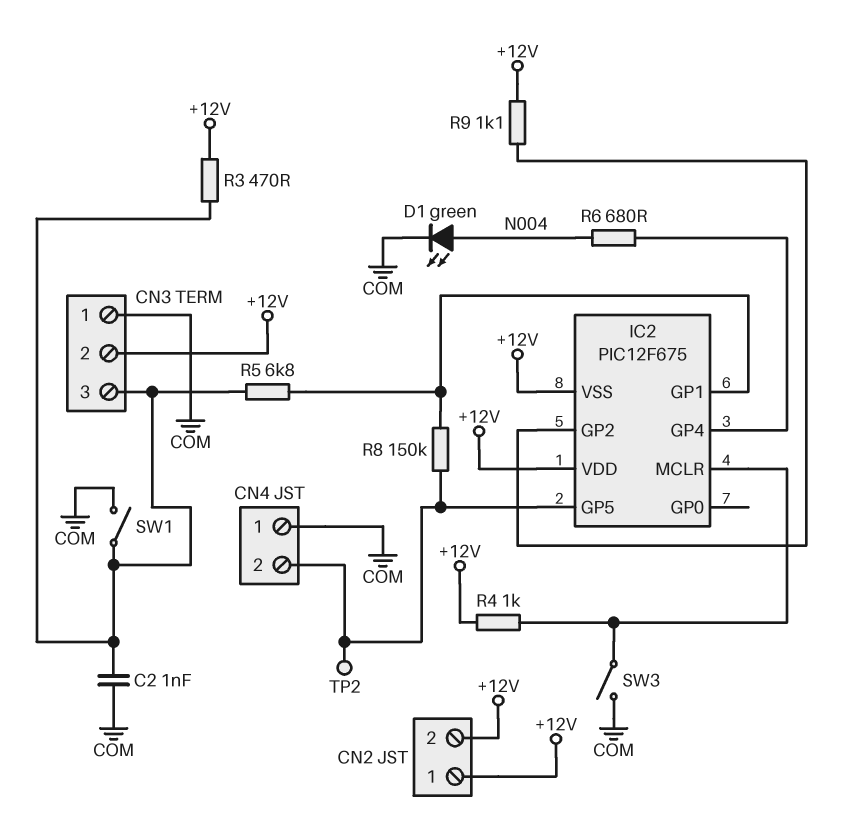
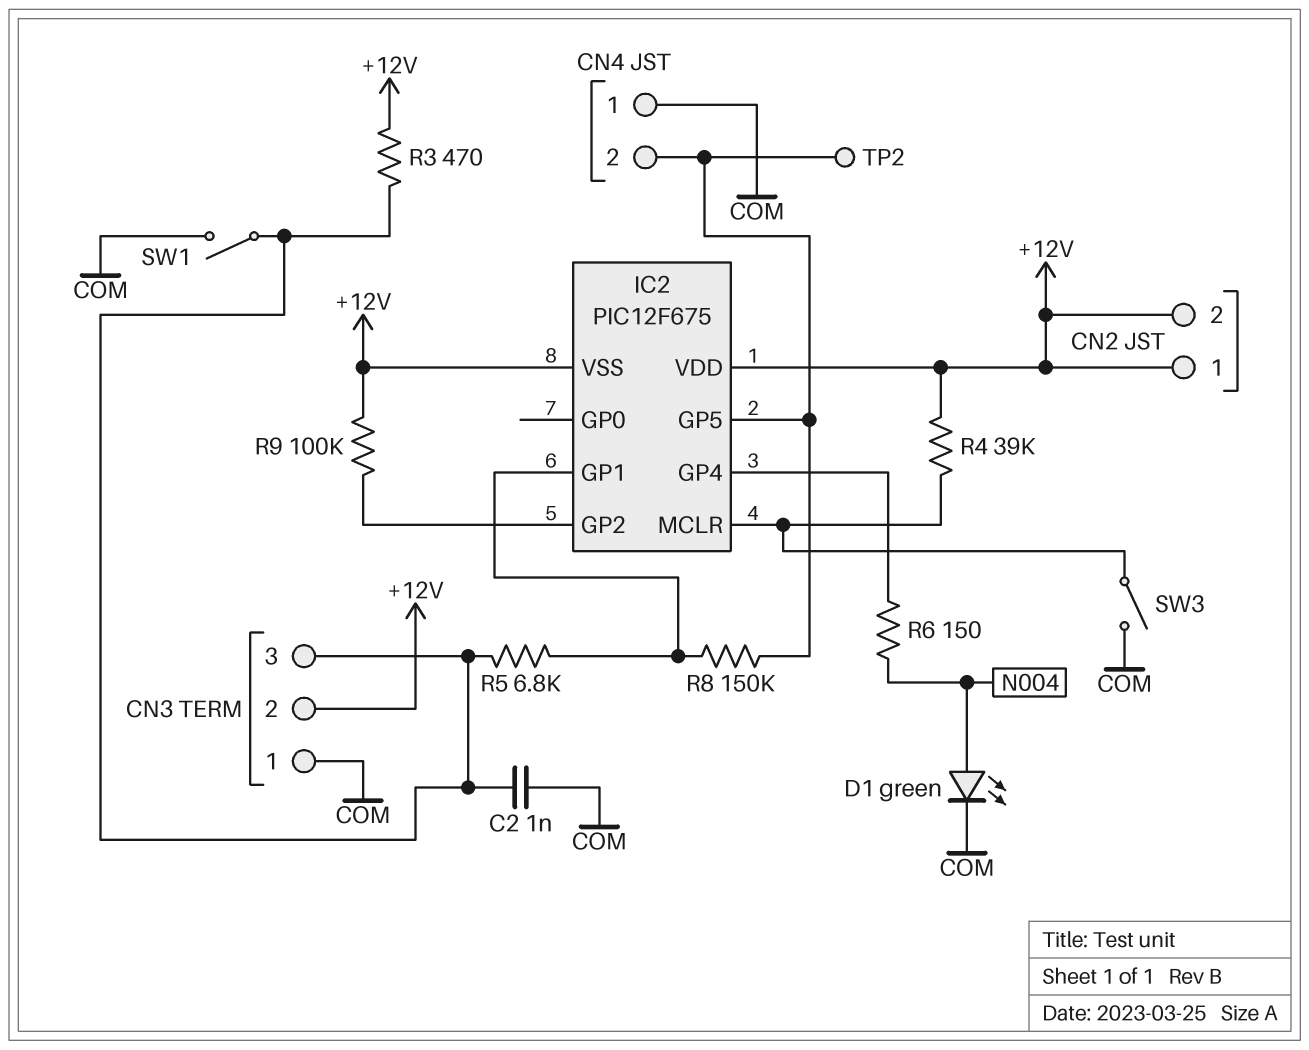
R4: 1k (+12V, IC2/MCLR) -> 39k (+12V, IC2/MCLR)
R6: 680 (IC2/GP4, N004) -> 150 (IC2/GP4, N004)
R9: 1.1k (+12V, IC2/GP2) -> 100k (+12V, IC2/GP2)

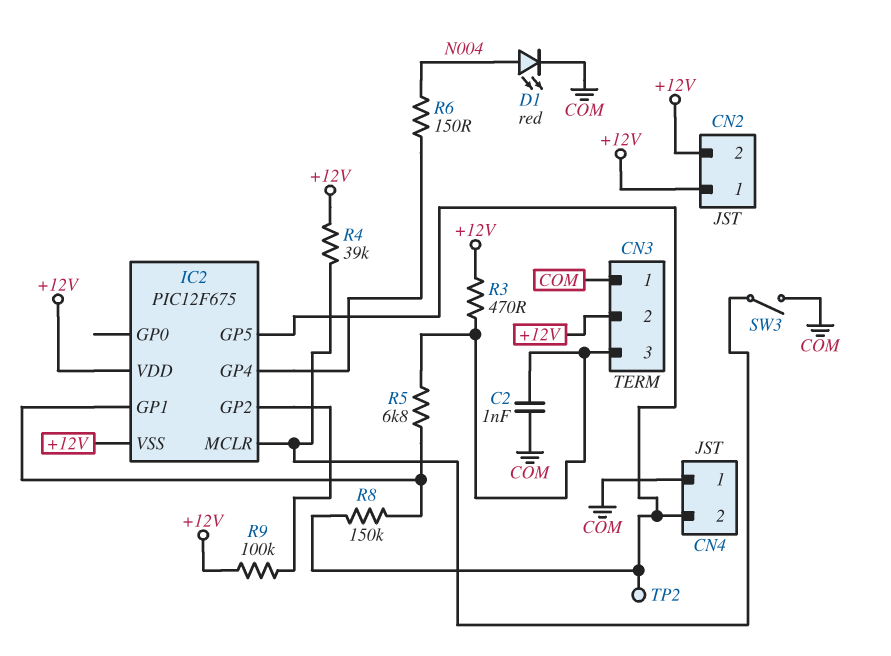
D1: LED green (A N004, K COM) -> LED red (A N004, K COM)
SW1: switch (CN3/3, COM) -> none

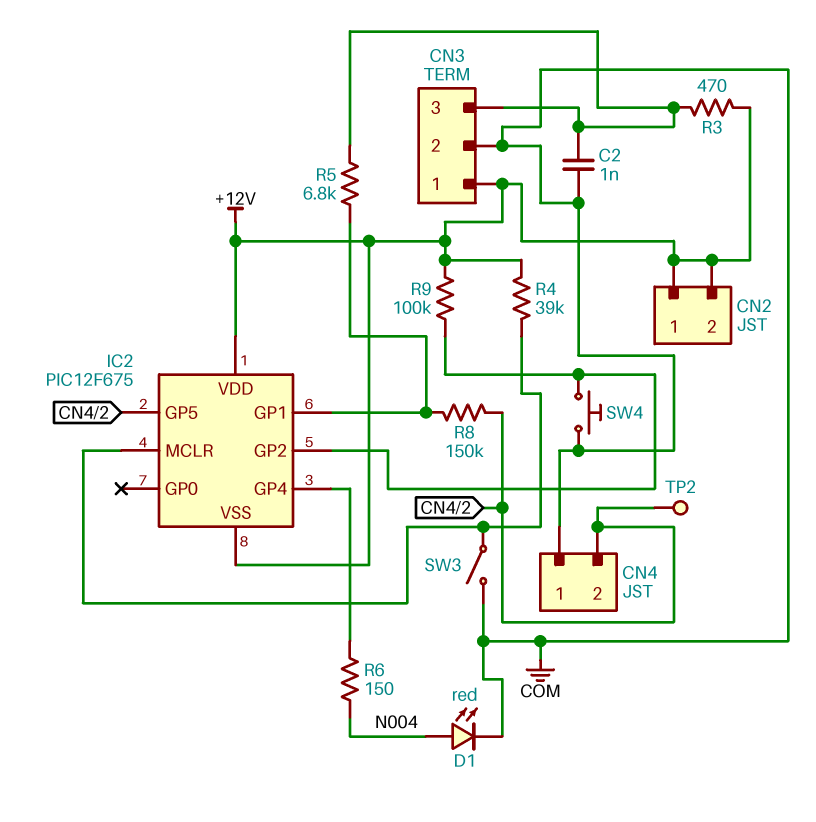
CN3 pin 1: COM -> +12V
CN3 pin 2: +12V -> COM
SW4: none -> button (COM, IC2/GP2)

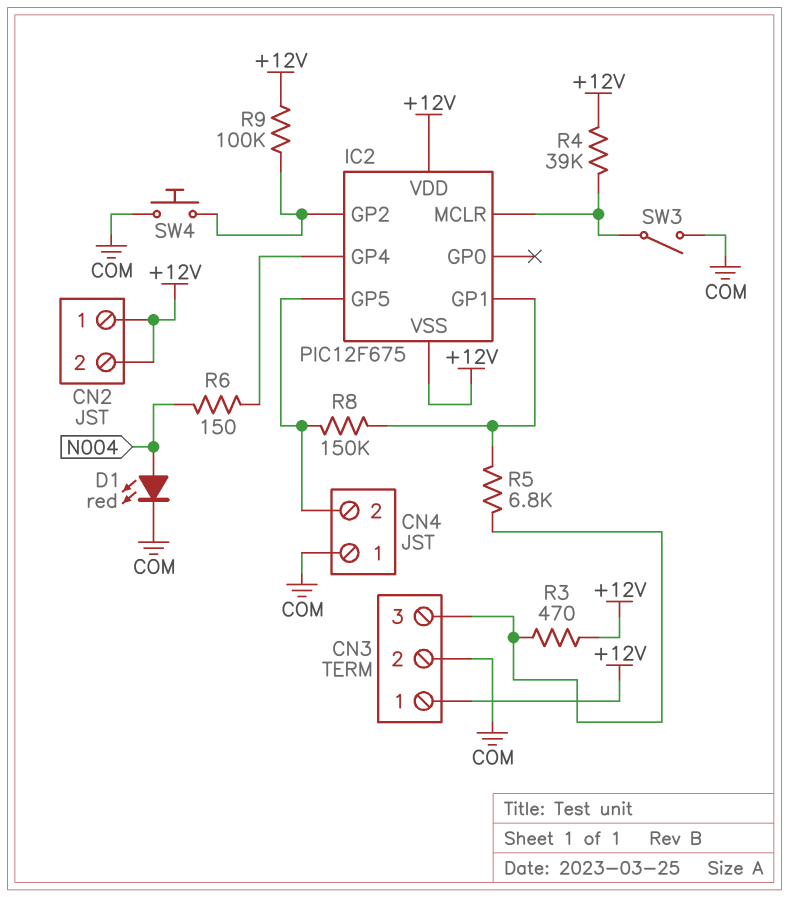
C2: 1nF (CN3/3, COM) -> none
TP2: test point (CN4/2) -> none

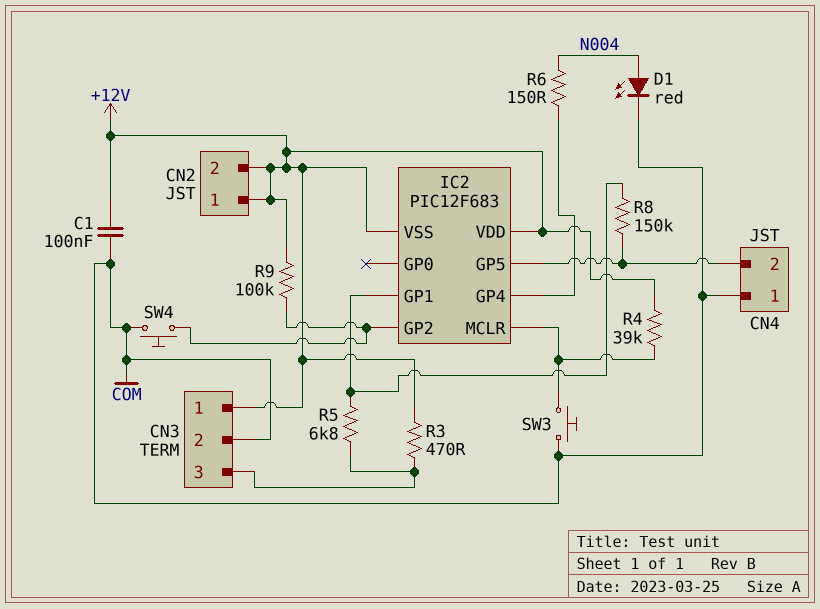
C1: none -> 100nF (+12V, COM)
IC2: PIC12F675 -> PIC12F683
SW3: switch (COM, IC2/MCLR) -> button (COM, IC2/MCLR)

